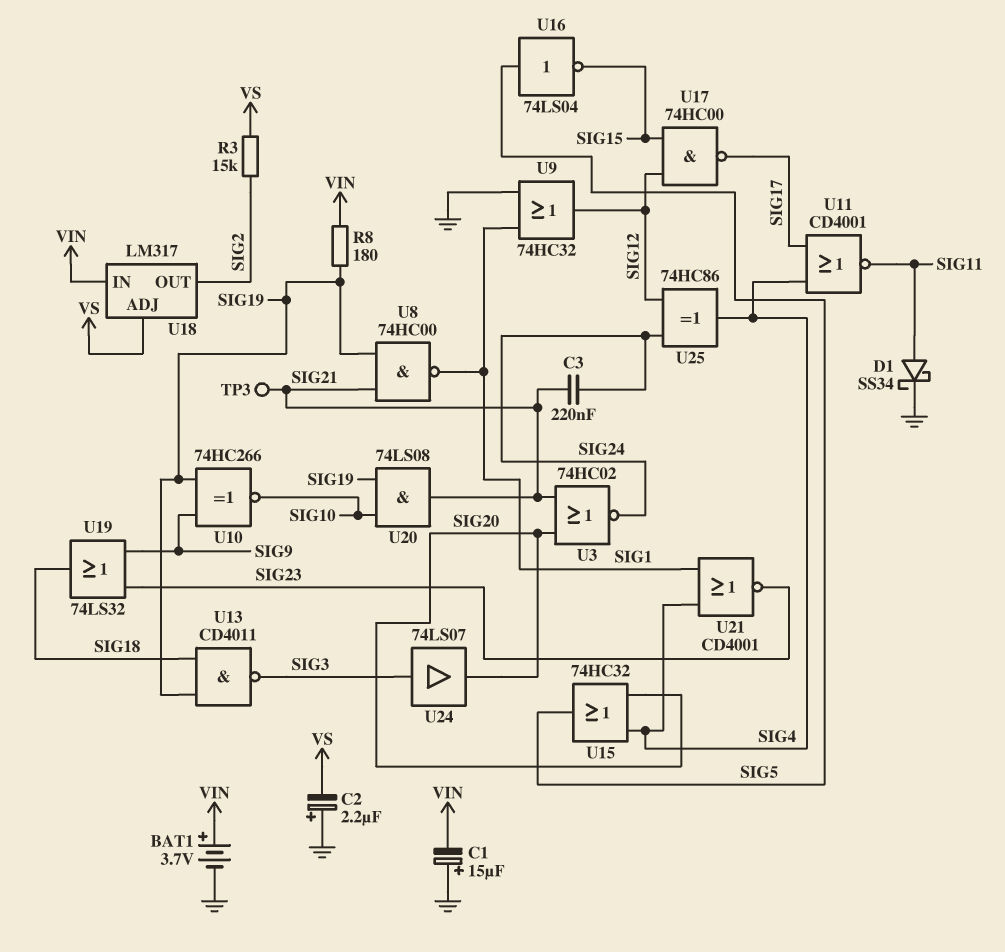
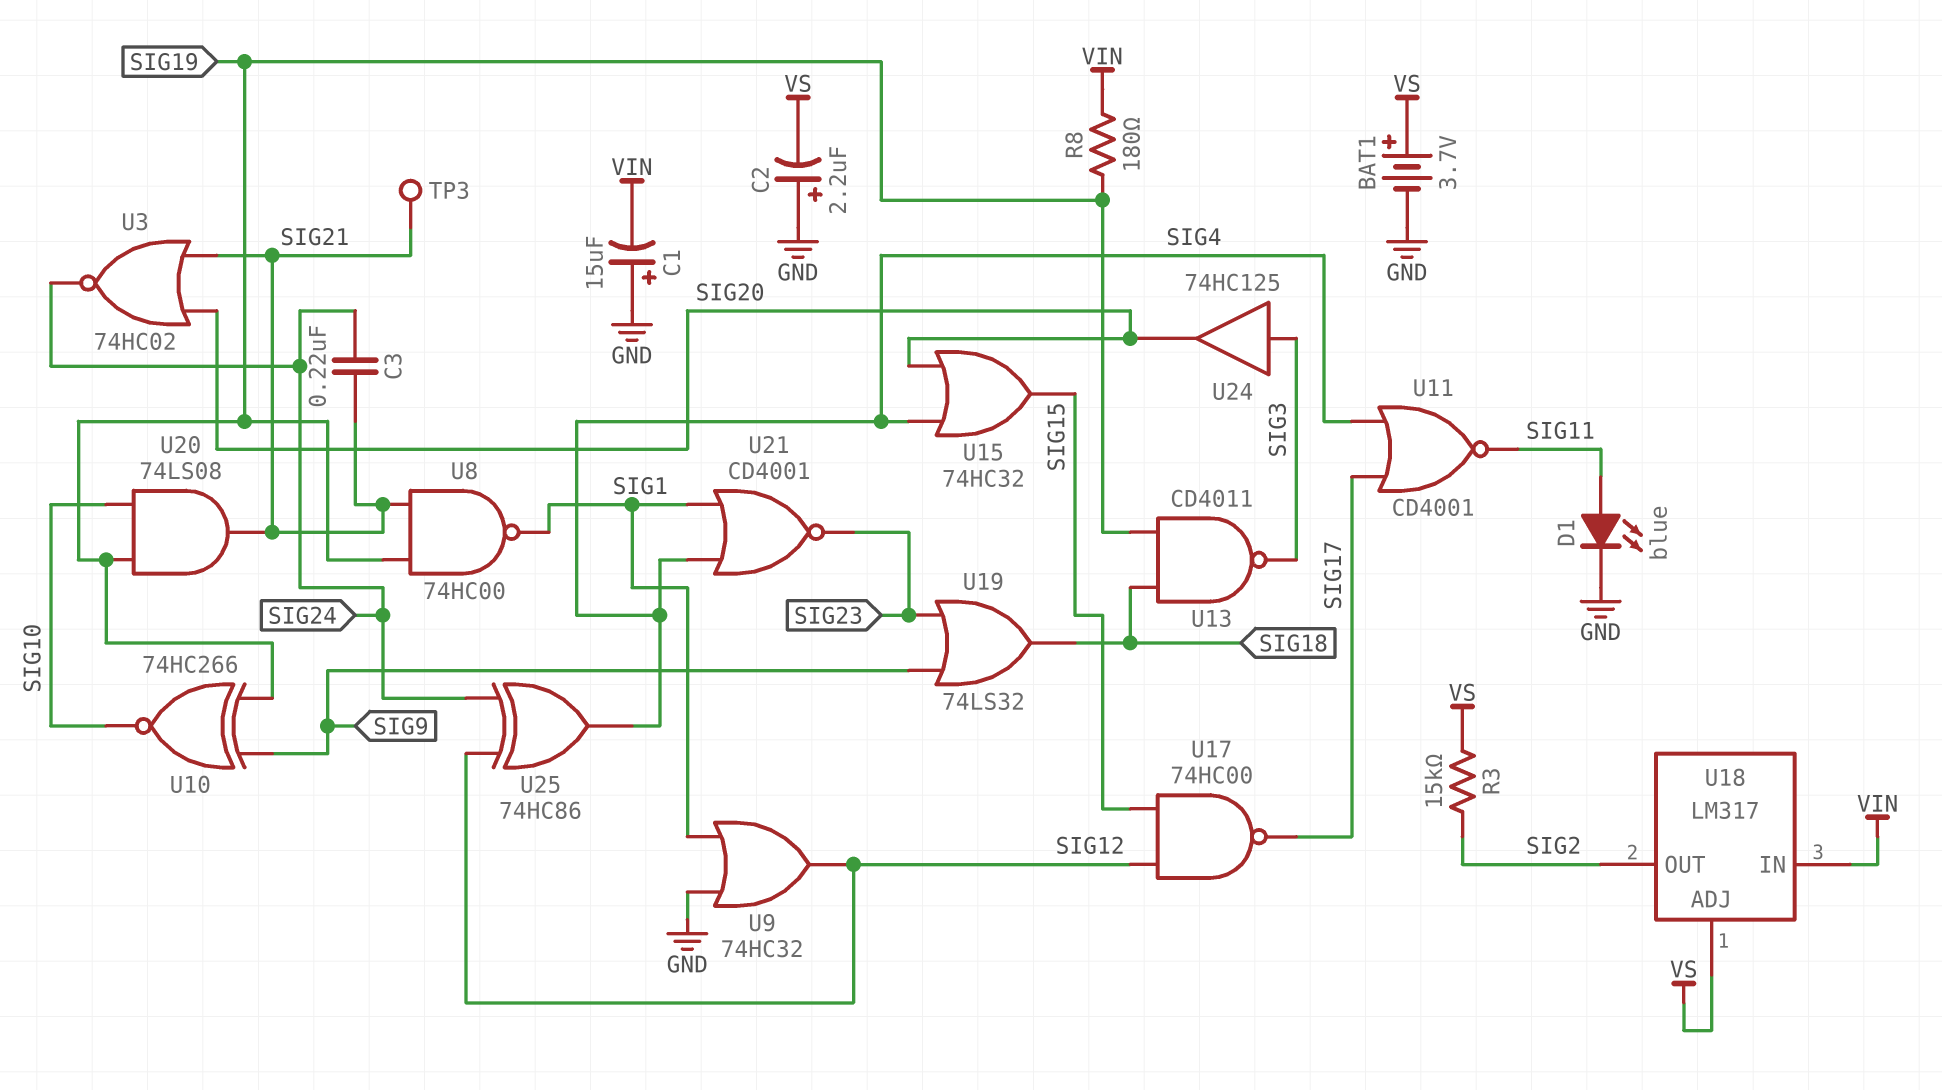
BAT1: 3.7V (plus VIN, minus GND) -> 3.7V (plus VS, minus GND)
D1: schottky SS34 (A SIG11, K GND) -> LED blue (A SIG11, K GND)
U15: OR 74HC32 (in SIG4, in SIG20, out SIG5) -> OR 74HC32 (in SIG4, in SIG20, out SIG15)
U16: NOT 74LS04 (in SIG5, out SIG15) -> none
U24: buffer 74LS07 (in SIG3, out SIG20) -> buffer 74HC125 (in SIG3, out SIG20)

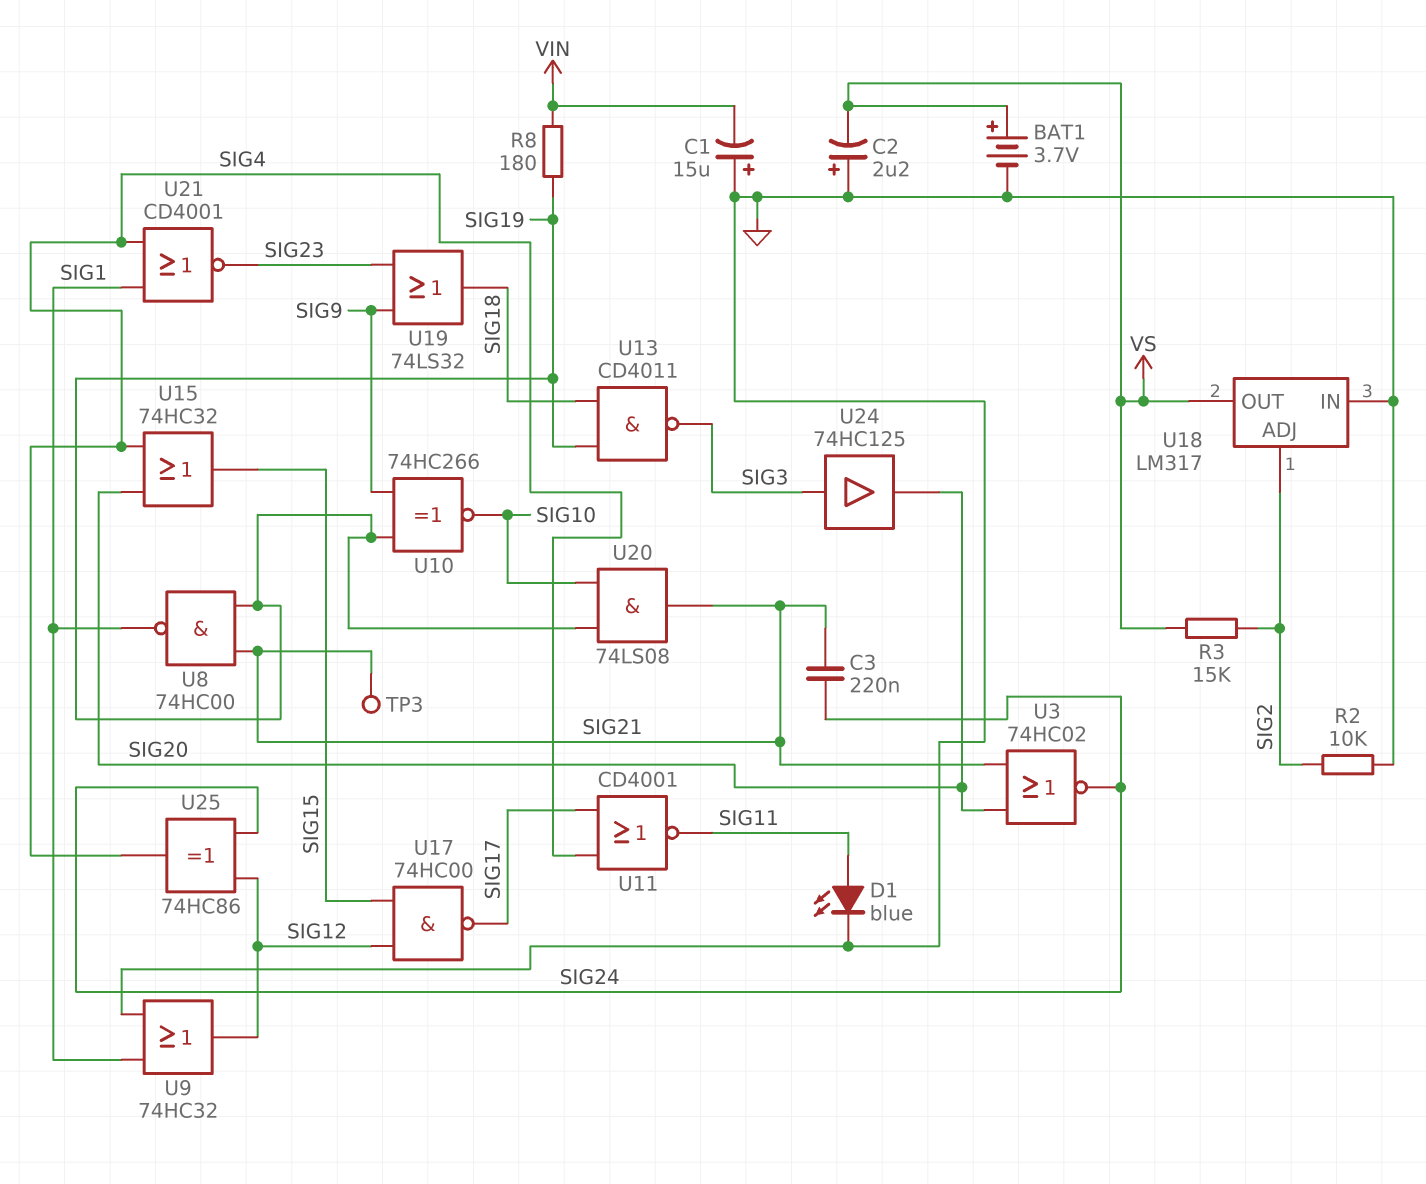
R2: none -> 10k (GND, SIG2)
U18 pin ADJ: VS -> SIG2
U18 pin IN: VIN -> GND
U18 pin OUT: SIG2 -> VS

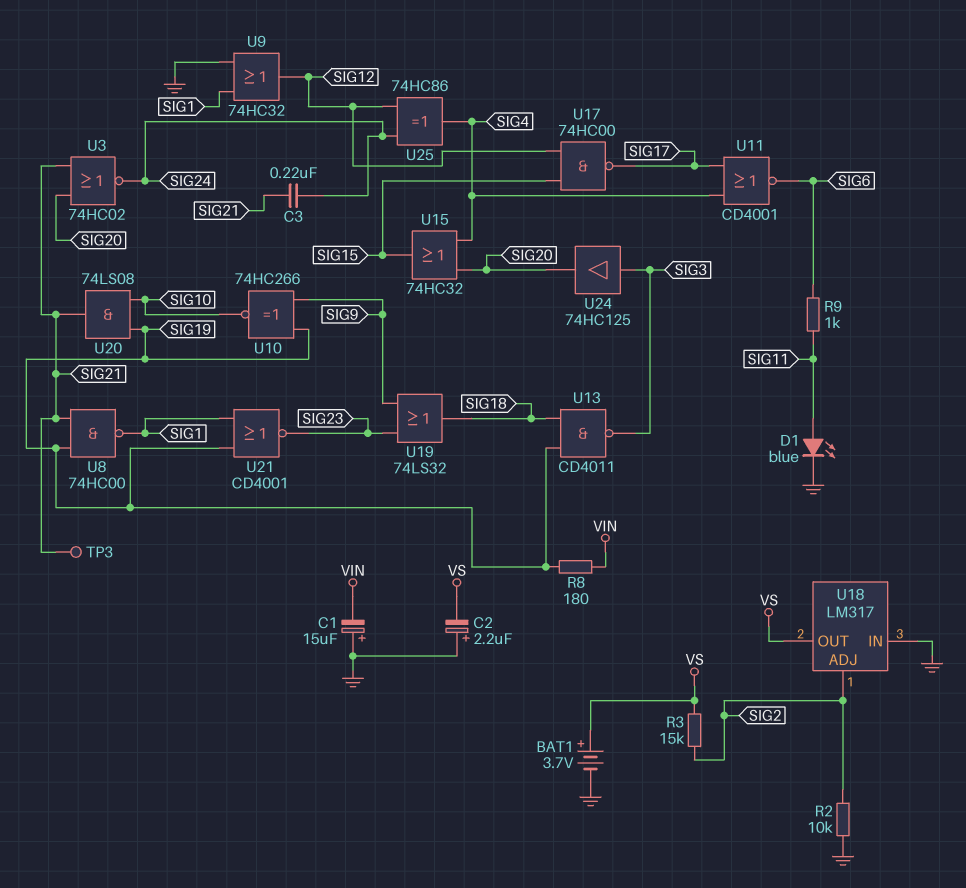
R9: none -> 1k (SIG6, SIG11)
U11: NOR CD4001 (in SIG4, in SIG17, out SIG11) -> NOR CD4001 (in SIG4, in SIG17, out SIG6)
U21: NOR CD4001 (in SIG1, in SIG4, out SIG23) -> NOR CD4001 (in SIG1, in SIG19, out SIG23)

